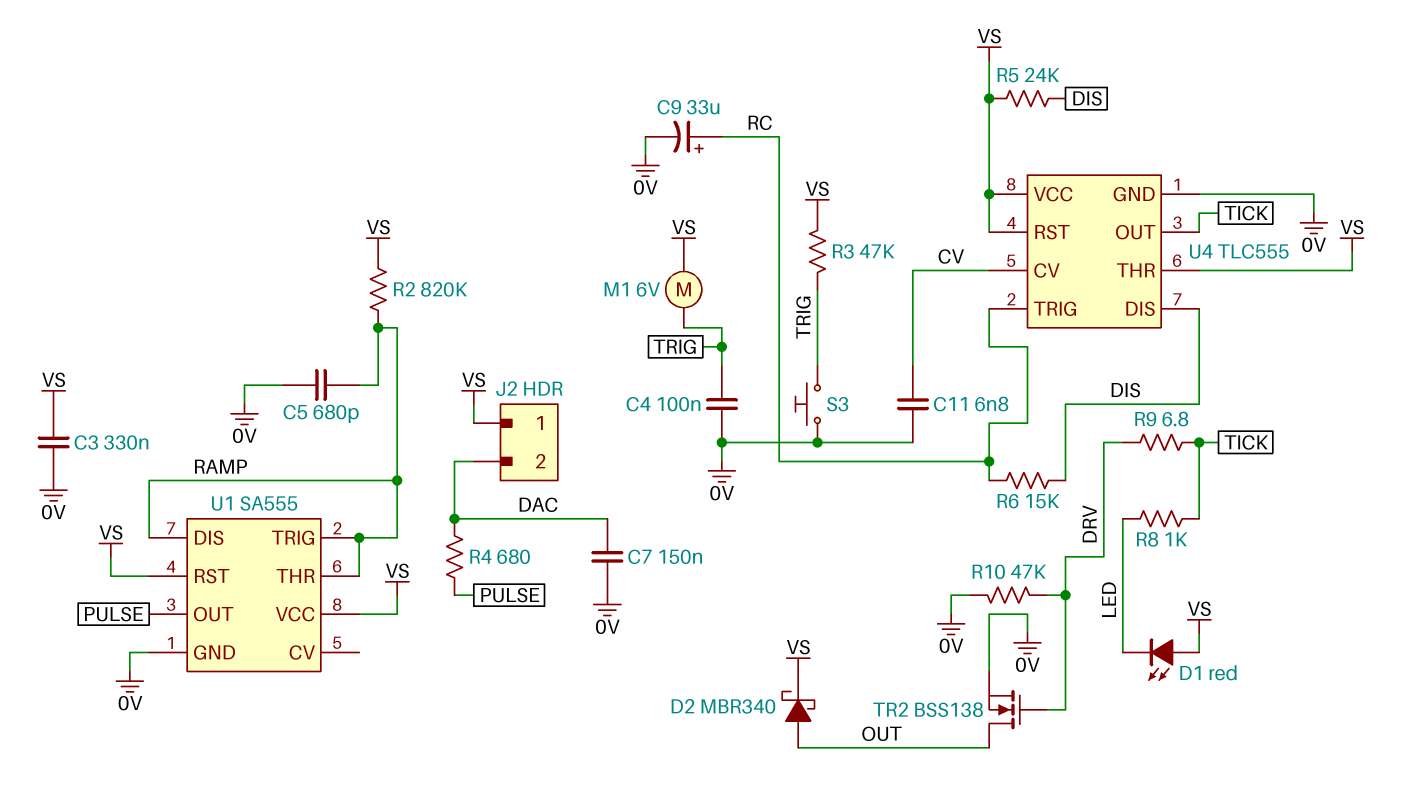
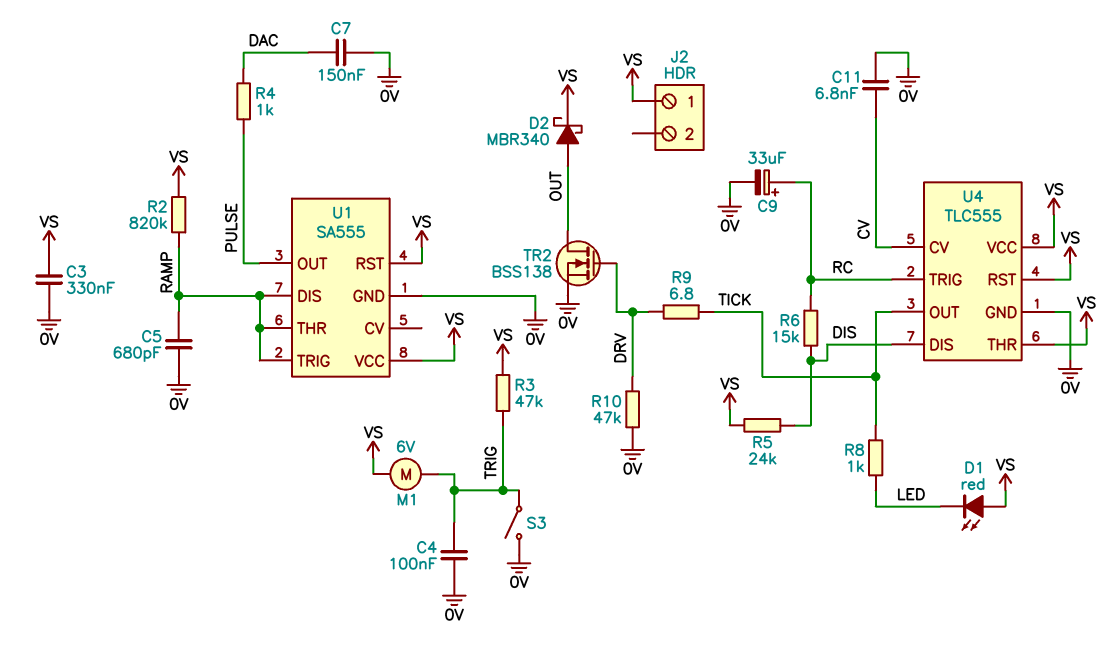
J2 pin 2: DAC -> none
R4: 680 (DAC, PULSE) -> 1k (DAC, PULSE)
S3: button (0V, TRIG) -> switch (0V, TRIG)

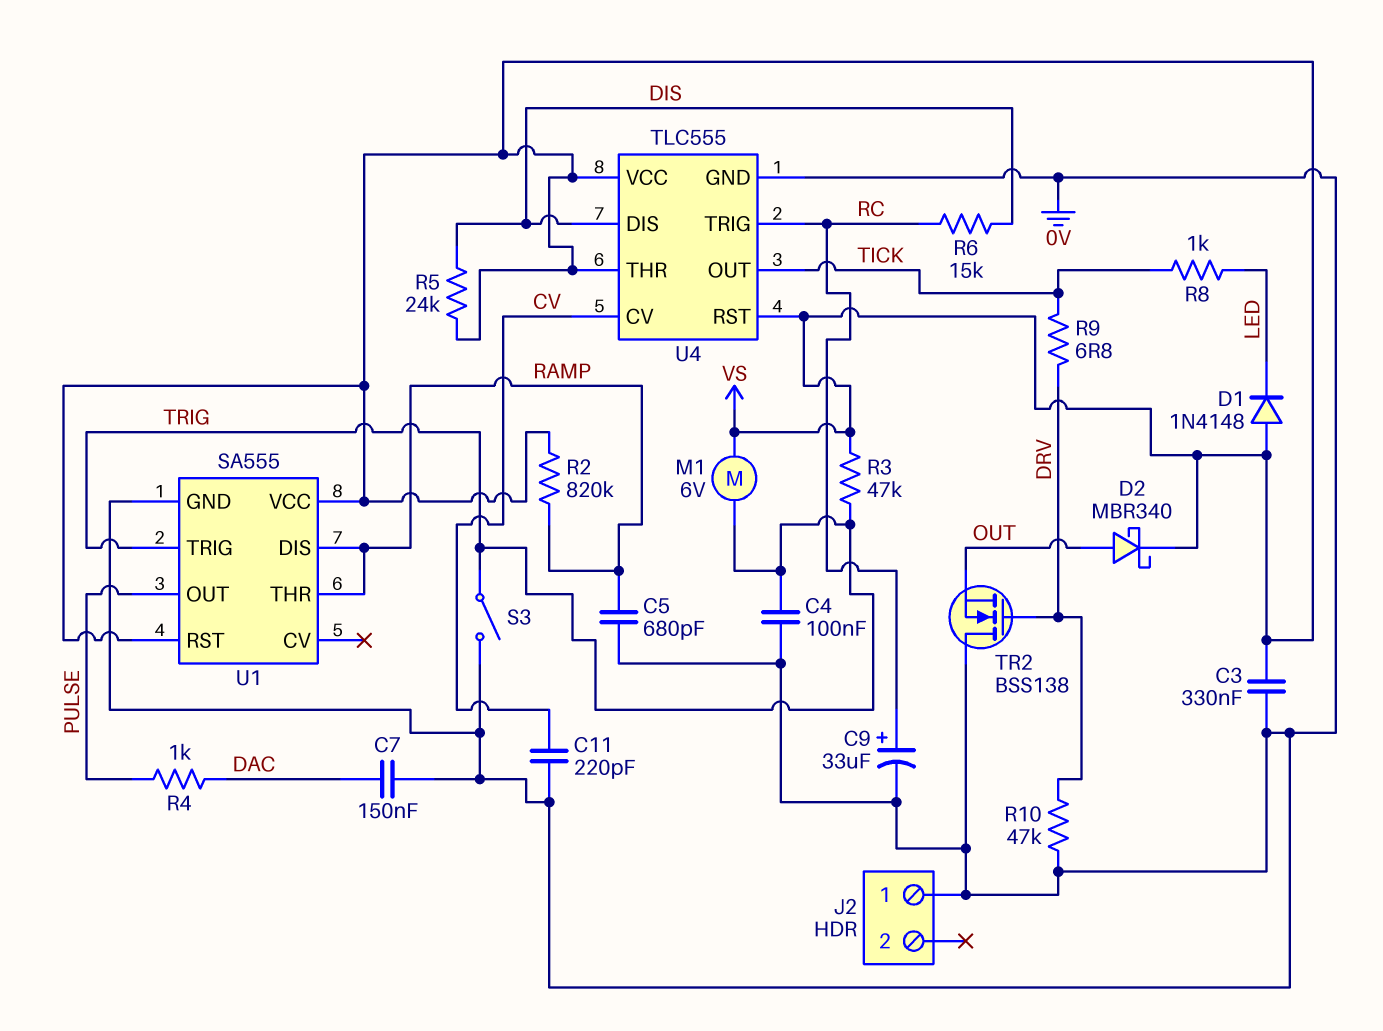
C11: 6.8nF (0V, CV) -> 220pF (0V, CV)
D1: LED red (A VS, K LED) -> diode 1N4148 (A VS, K LED)
J2 pin 1: VS -> 0V
TR2: NMOS BSS138 (G DRV, D OUT, S 0V) -> NMOS BSS138 (G DRV, D 0V, S OUT)
U1 pin TRIG: RAMP -> TRIG

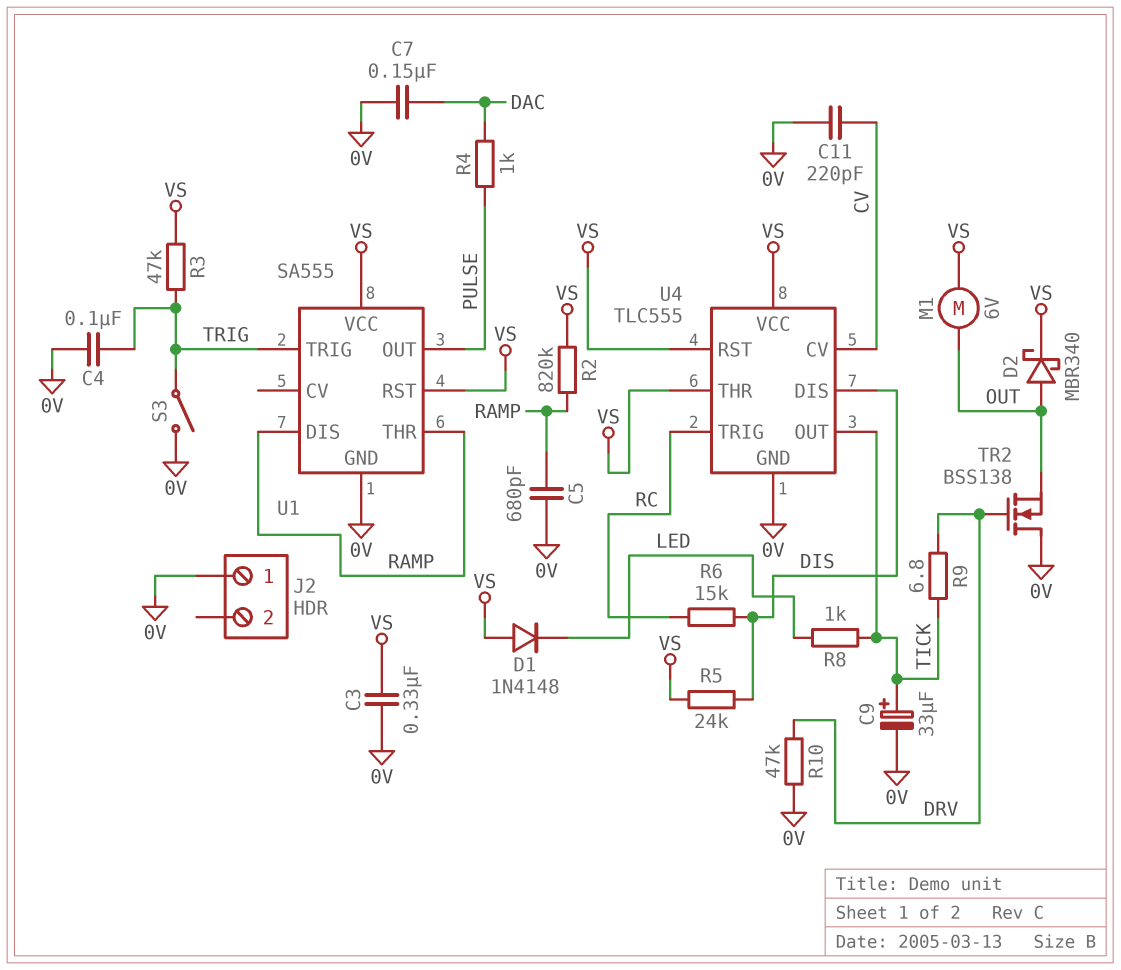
C9: 33uF (plus RC, minus 0V) -> 33uF (plus TICK, minus 0V)
M1: motor 6V (TRIG, VS) -> motor 6V (OUT, VS)

